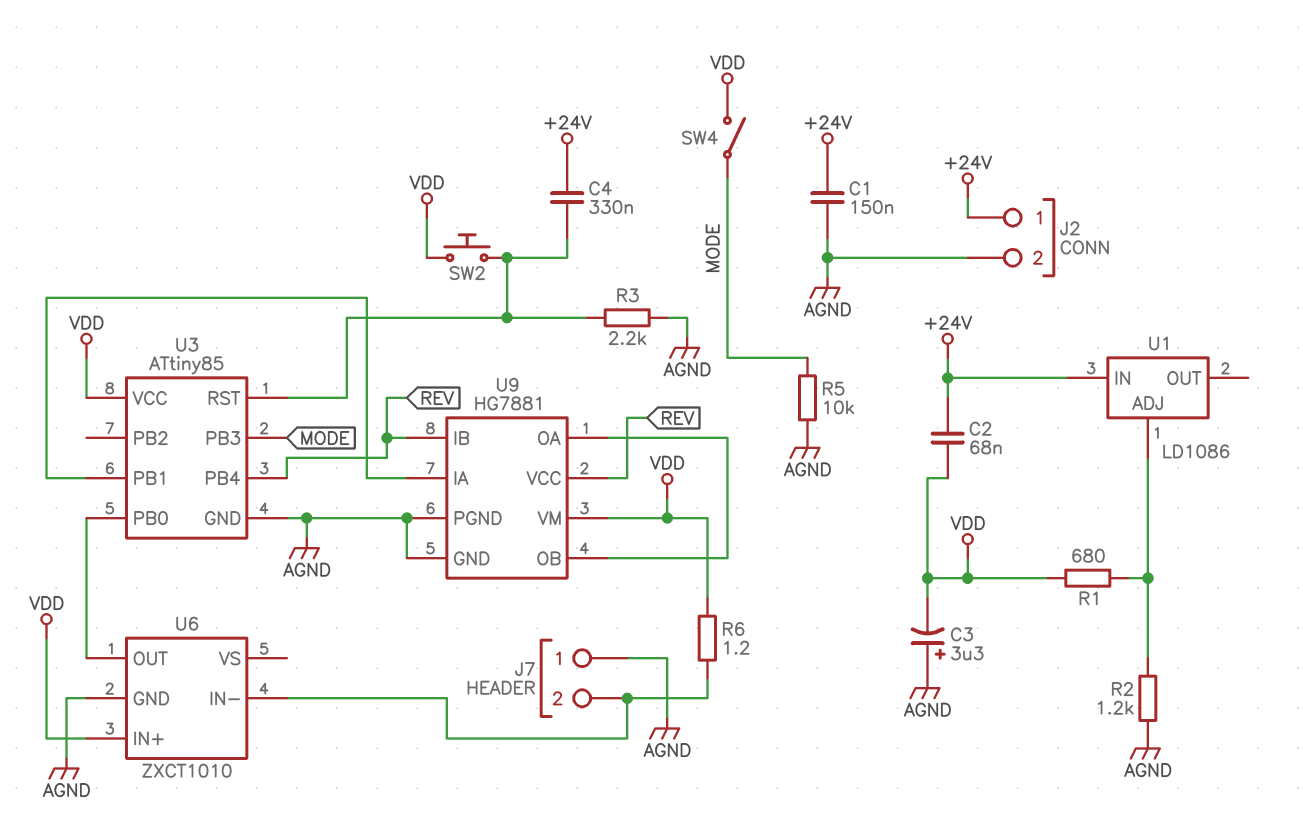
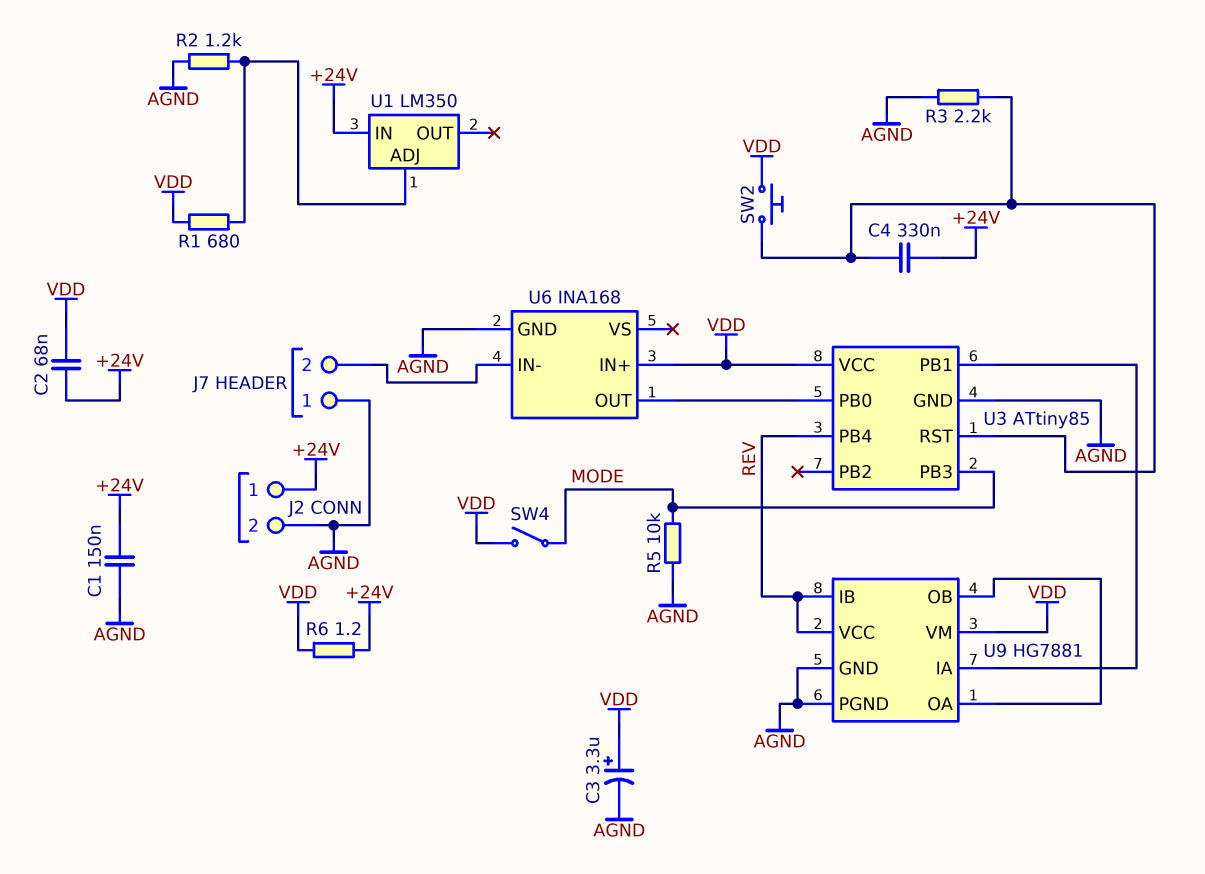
C3: 3.3uF (plus AGND, minus VDD) -> 3.3uF (plus VDD, minus AGND)
R6: 1.2 (J7/2, VDD) -> 1.2 (+24V, VDD)
U1: LD1086 -> LM350
U6: ZXCT1010 -> INA168

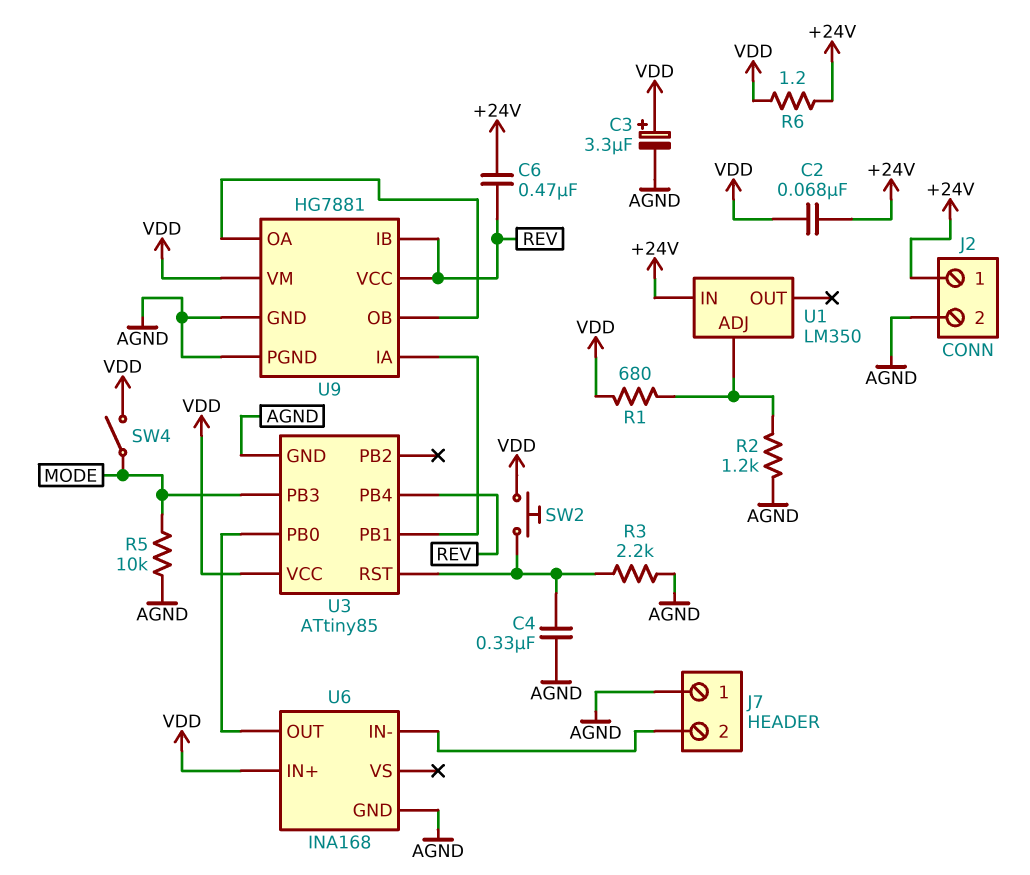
C1: 150nF (+24V, AGND) -> none
C4: 330nF (+24V, U3/RST) -> 330nF (AGND, U3/RST)
C6: none -> 470nF (+24V, REV)

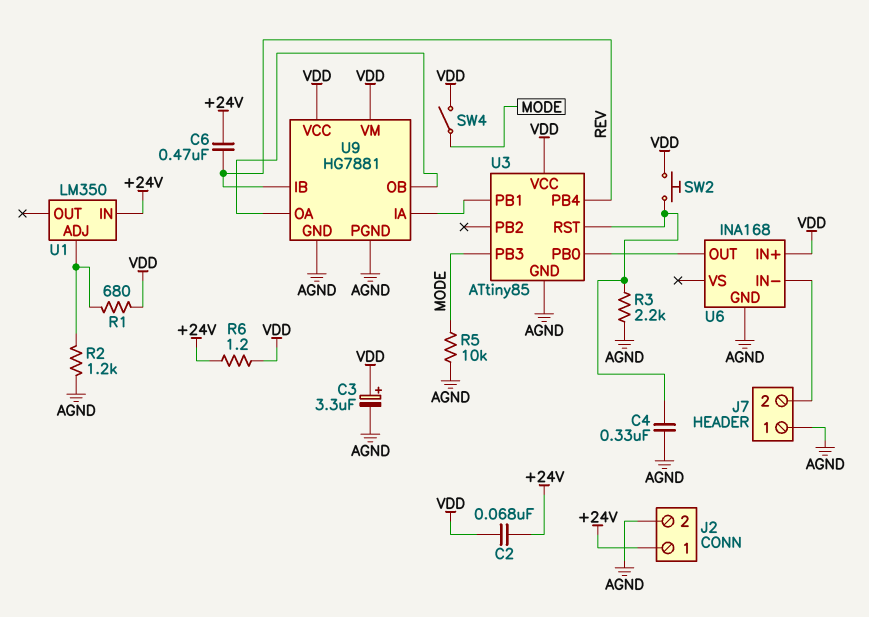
U9 pin VCC: REV -> VDD

